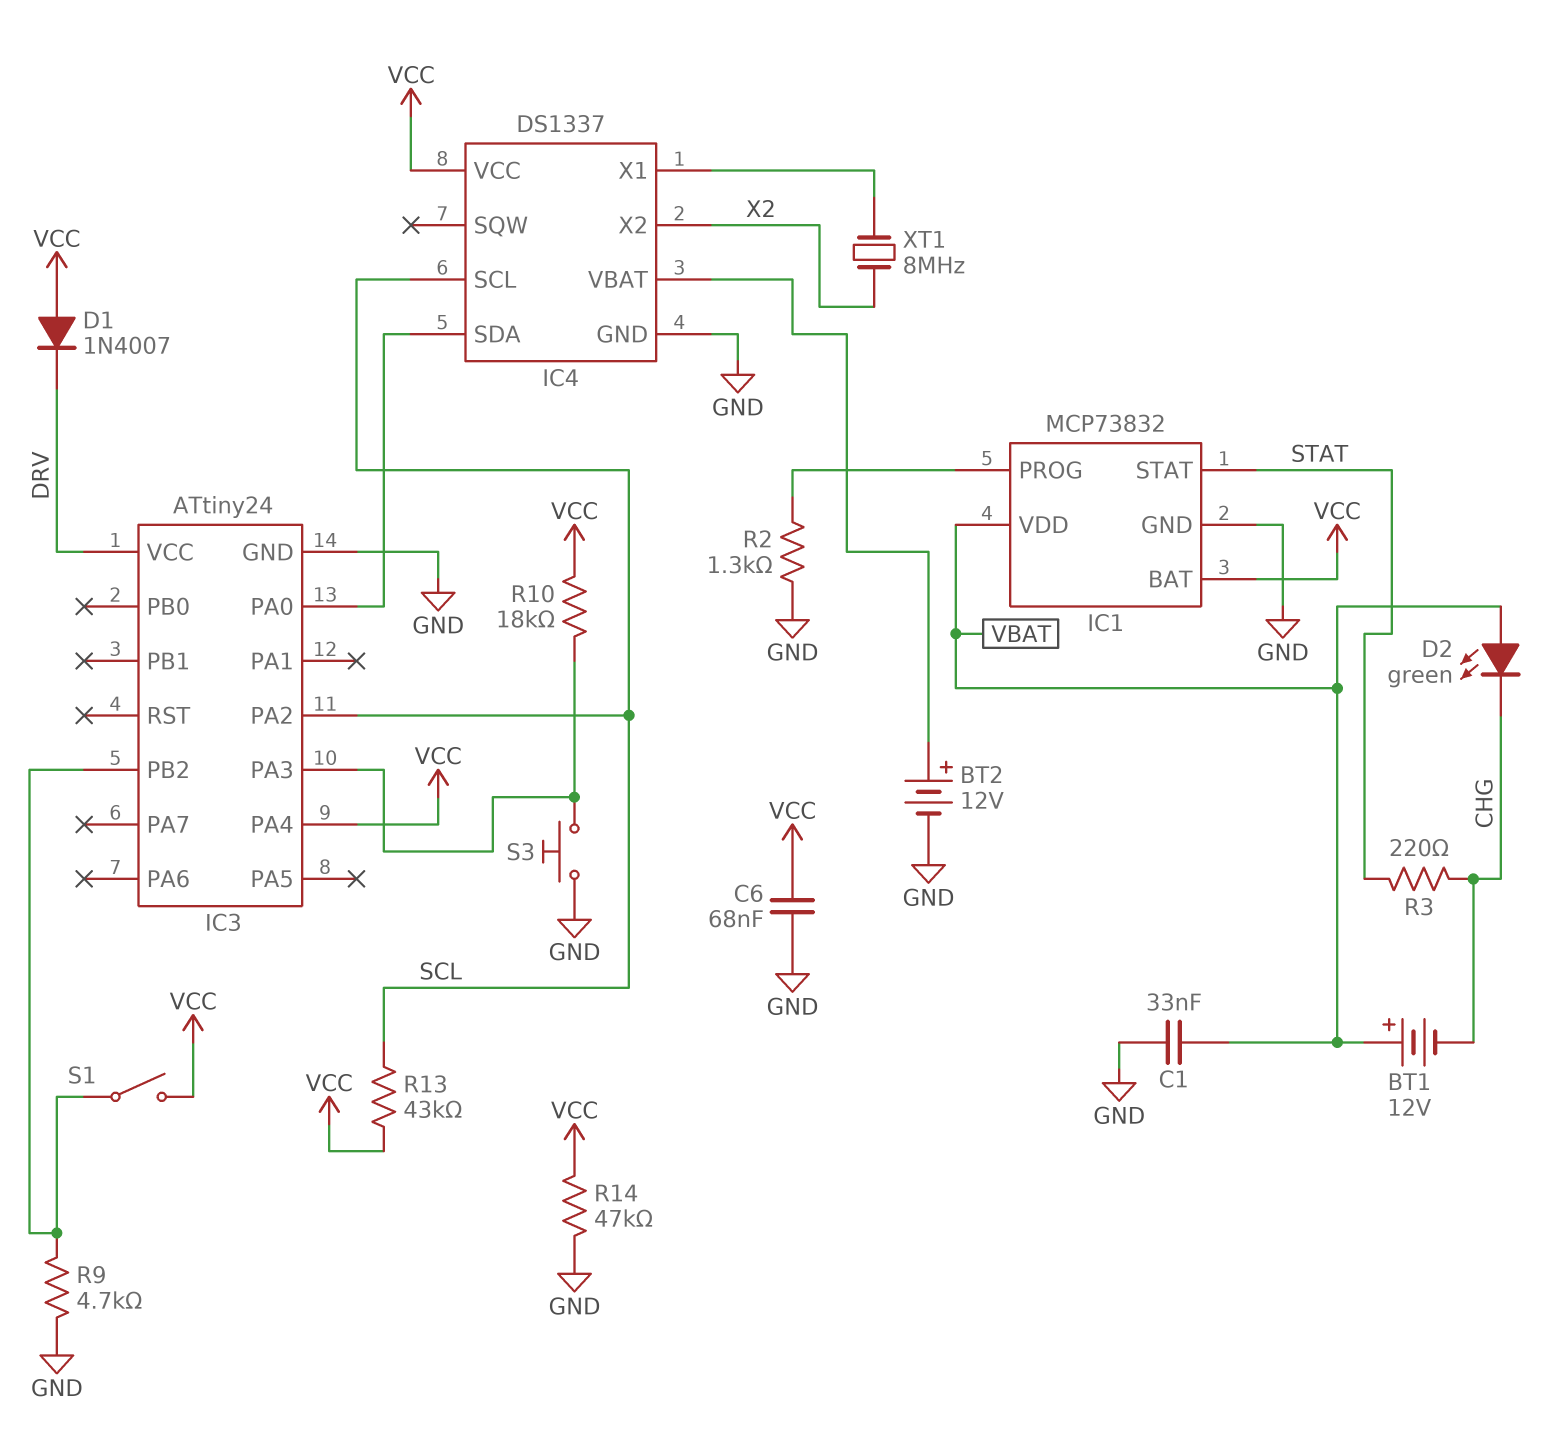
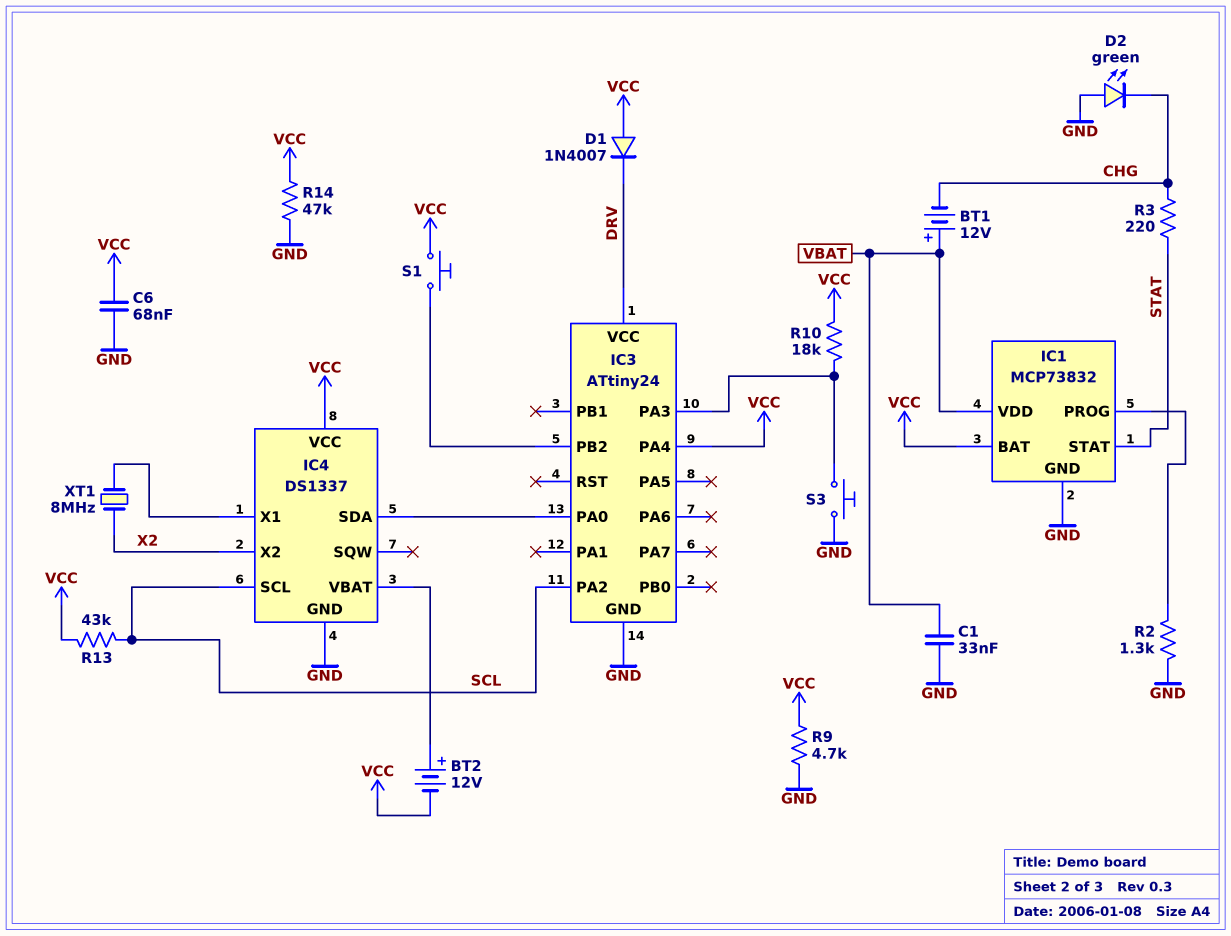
BT2: 12V (plus IC4/VBAT, minus GND) -> 12V (plus IC4/VBAT, minus VCC)
D2: LED green (A VBAT, K CHG) -> LED green (A GND, K CHG)
R9: 4.7k (GND, IC3/PB2) -> 4.7k (GND, VCC)
S1: switch (IC3/PB2, VCC) -> button (IC3/PB2, VCC)

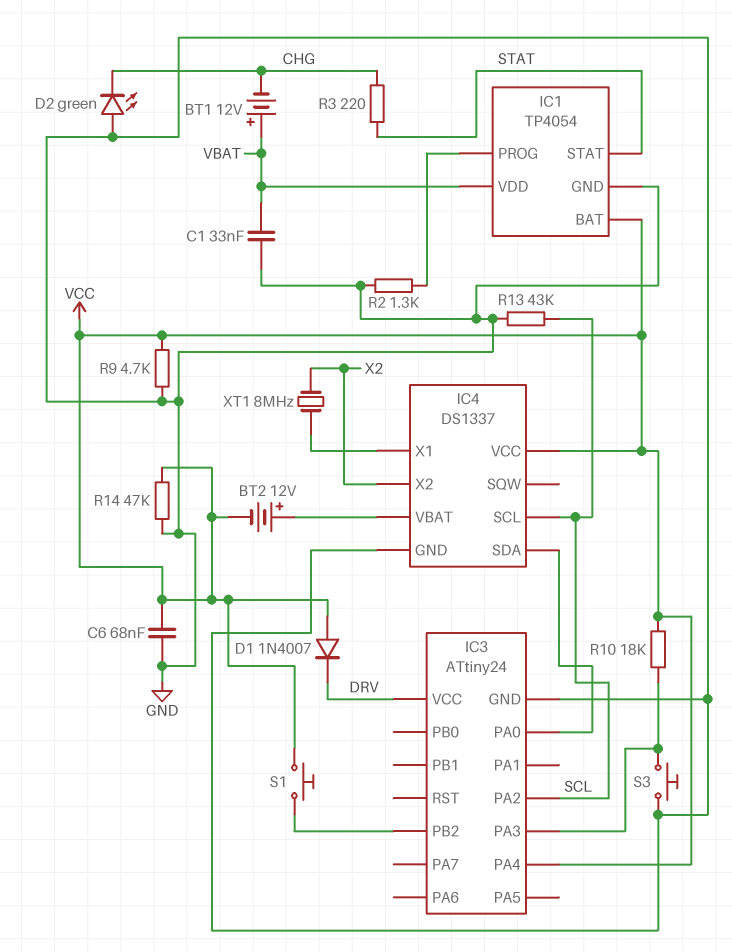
IC1: MCP73832 -> TP4054
R13: 43k (SCL, VCC) -> 43k (GND, SCL)

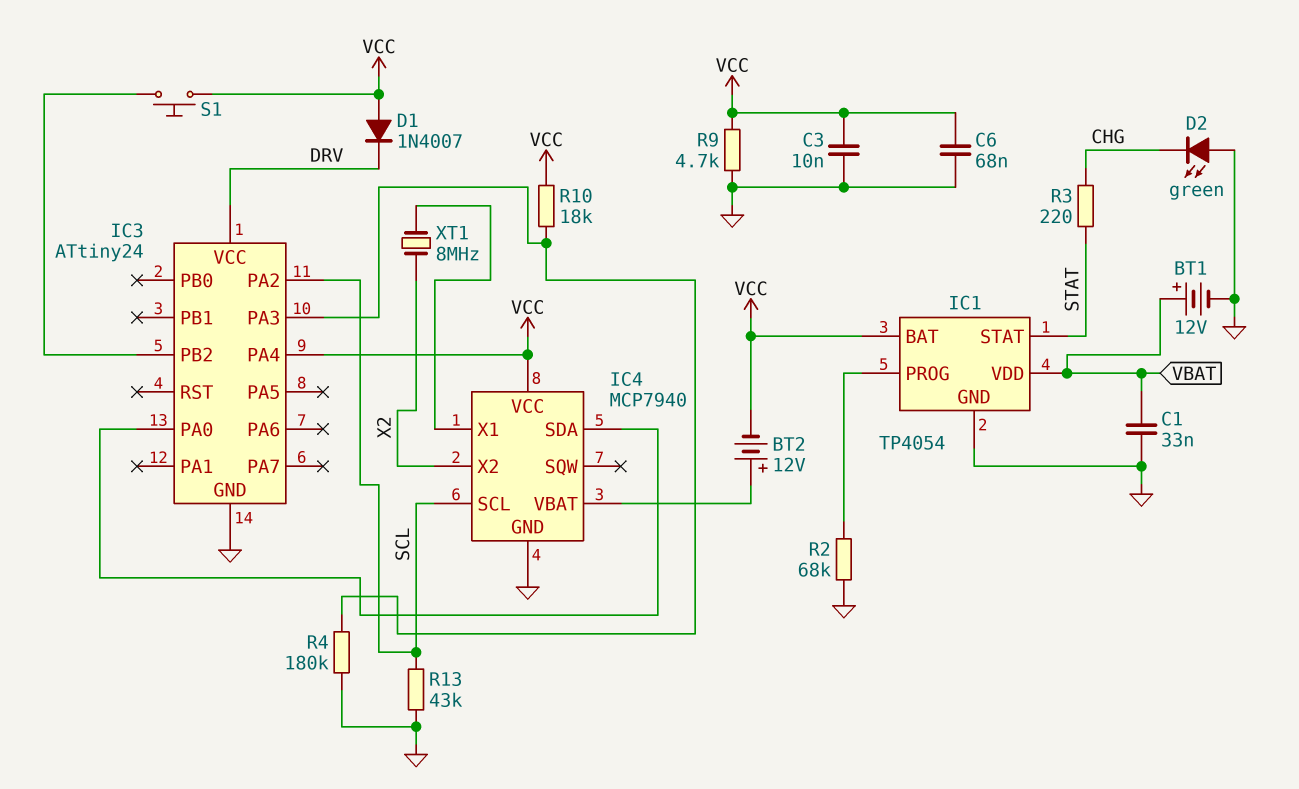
BT1: 12V (plus VBAT, minus CHG) -> 12V (plus VBAT, minus GND)
C3: none -> 10nF (GND, VCC)
IC4: DS1337 -> MCP7940
R2: 1.3k (GND, IC1/PROG) -> 68k (GND, IC1/PROG)
R4: none -> 180k (GND, IC3/PA3)
R14: 47k (GND, VCC) -> none
S3: button (GND, IC3/PA3) -> none

